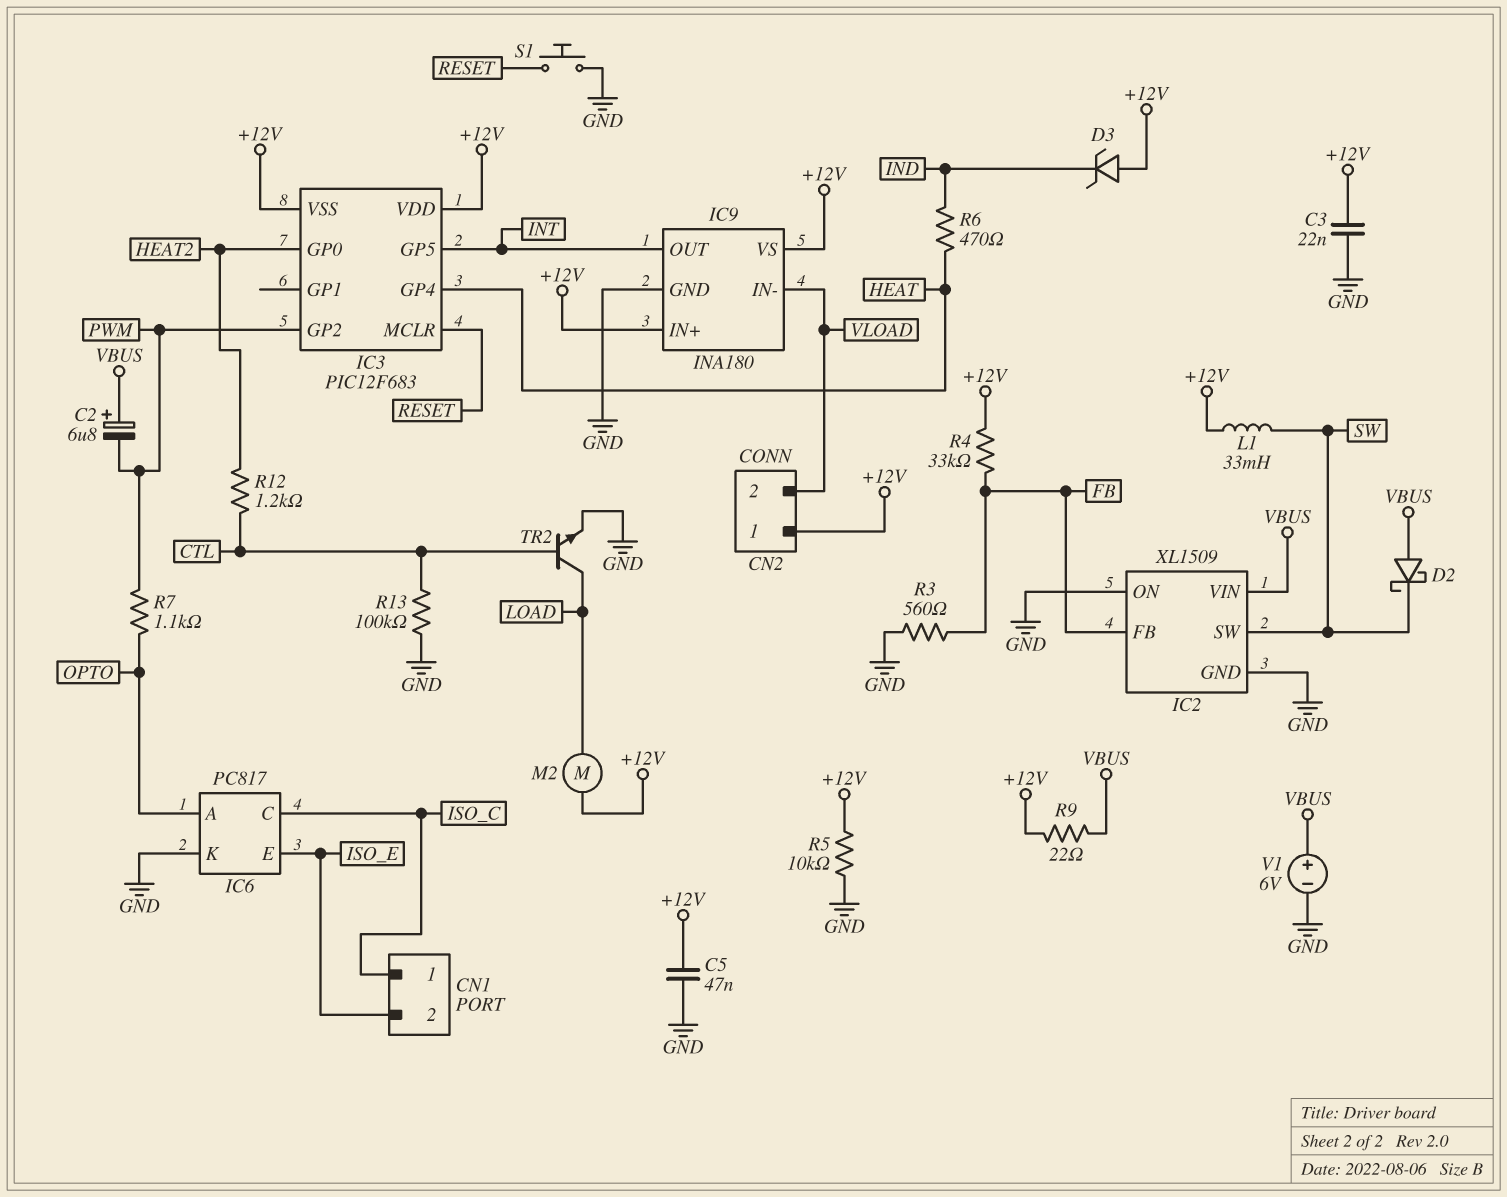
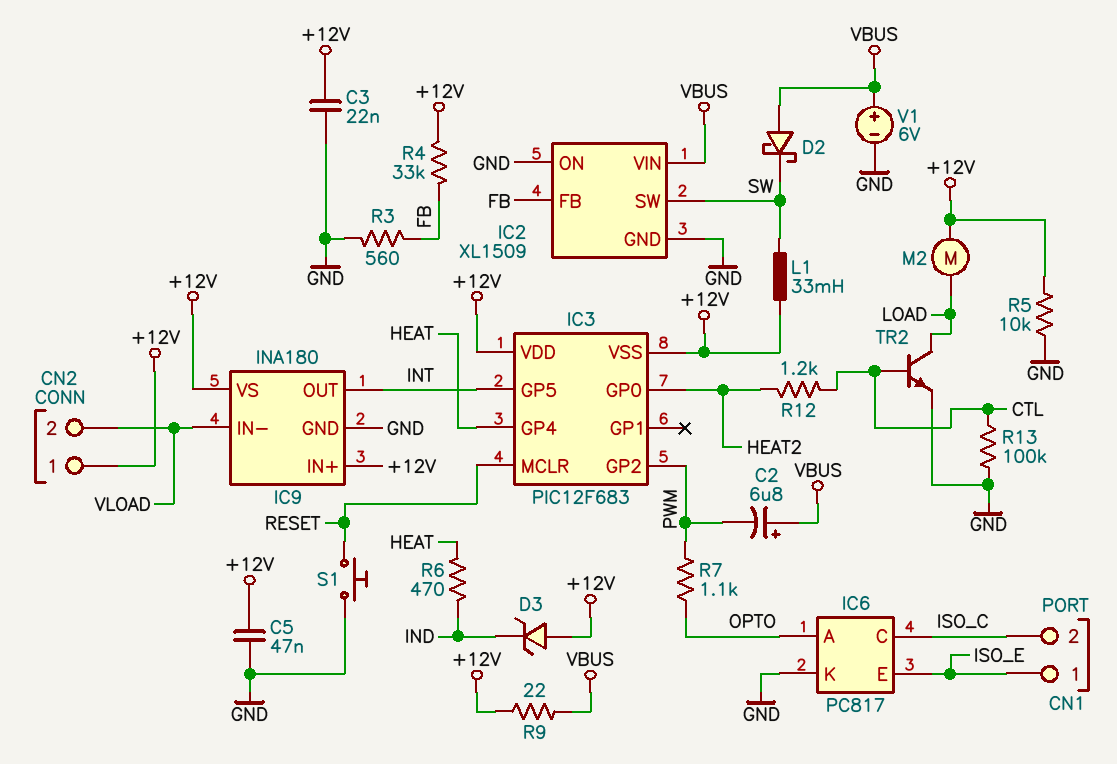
CN1 pin 1: ISO_C -> ISO_E
CN1 pin 2: ISO_E -> ISO_C

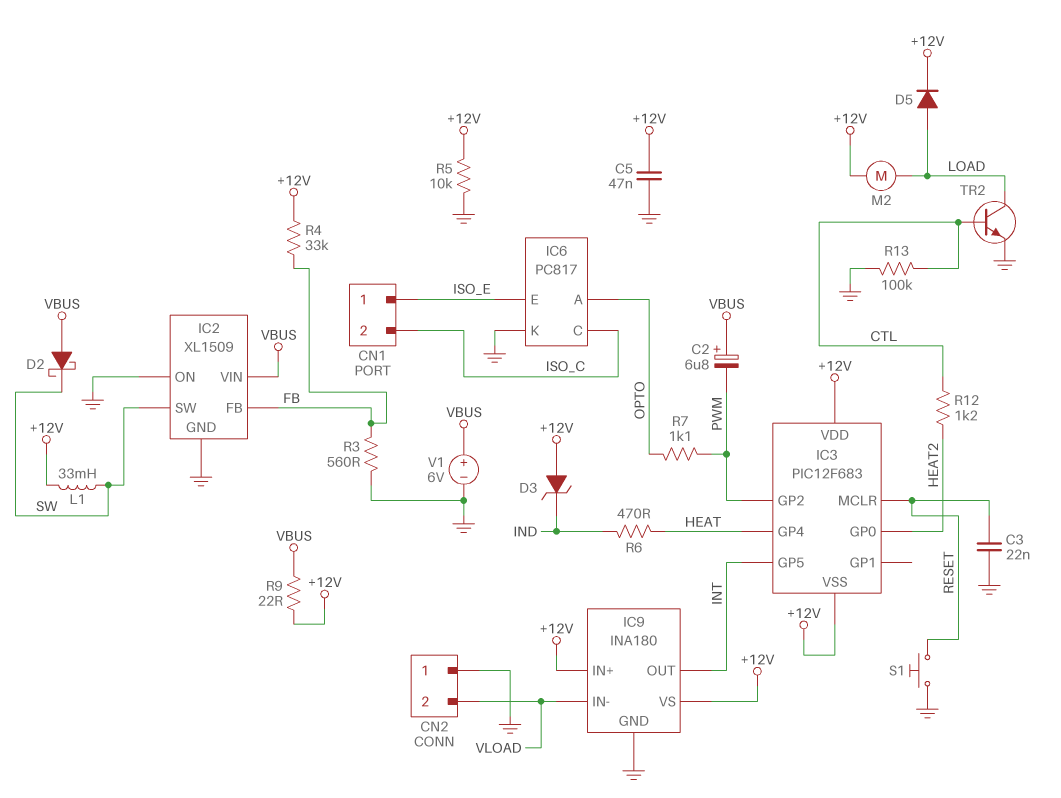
C3: 22nF (+12V, GND) -> 22nF (GND, RESET)
CN2 pin 1: +12V -> GND
D5: none -> diode (A LOAD, K +12V)

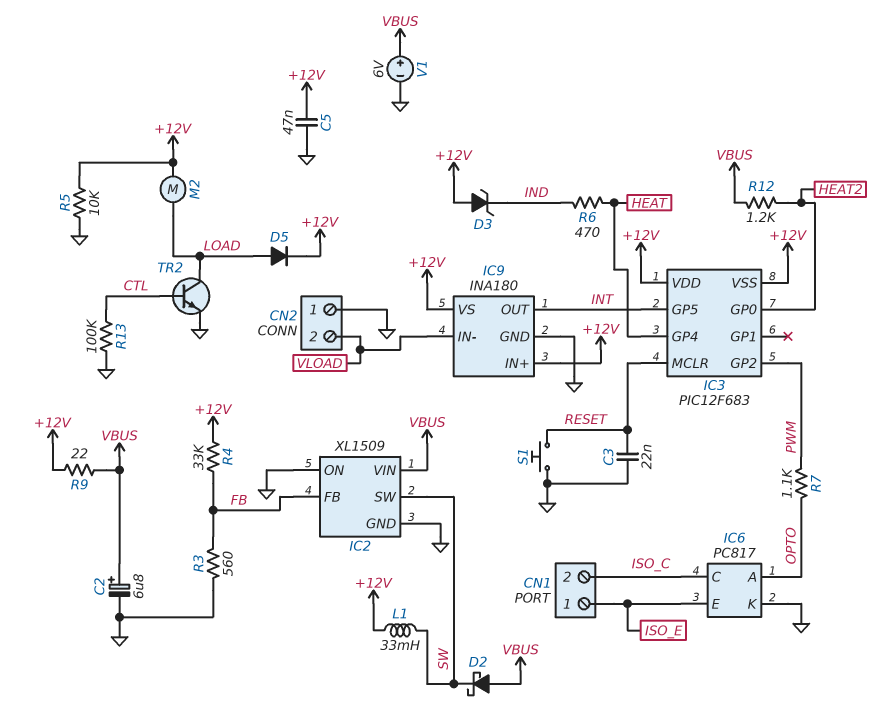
C2: 6.8uF (plus VBUS, minus PWM) -> 6.8uF (plus VBUS, minus GND)
R12: 1.2k (CTL, HEAT2) -> 1.2k (HEAT2, VBUS)

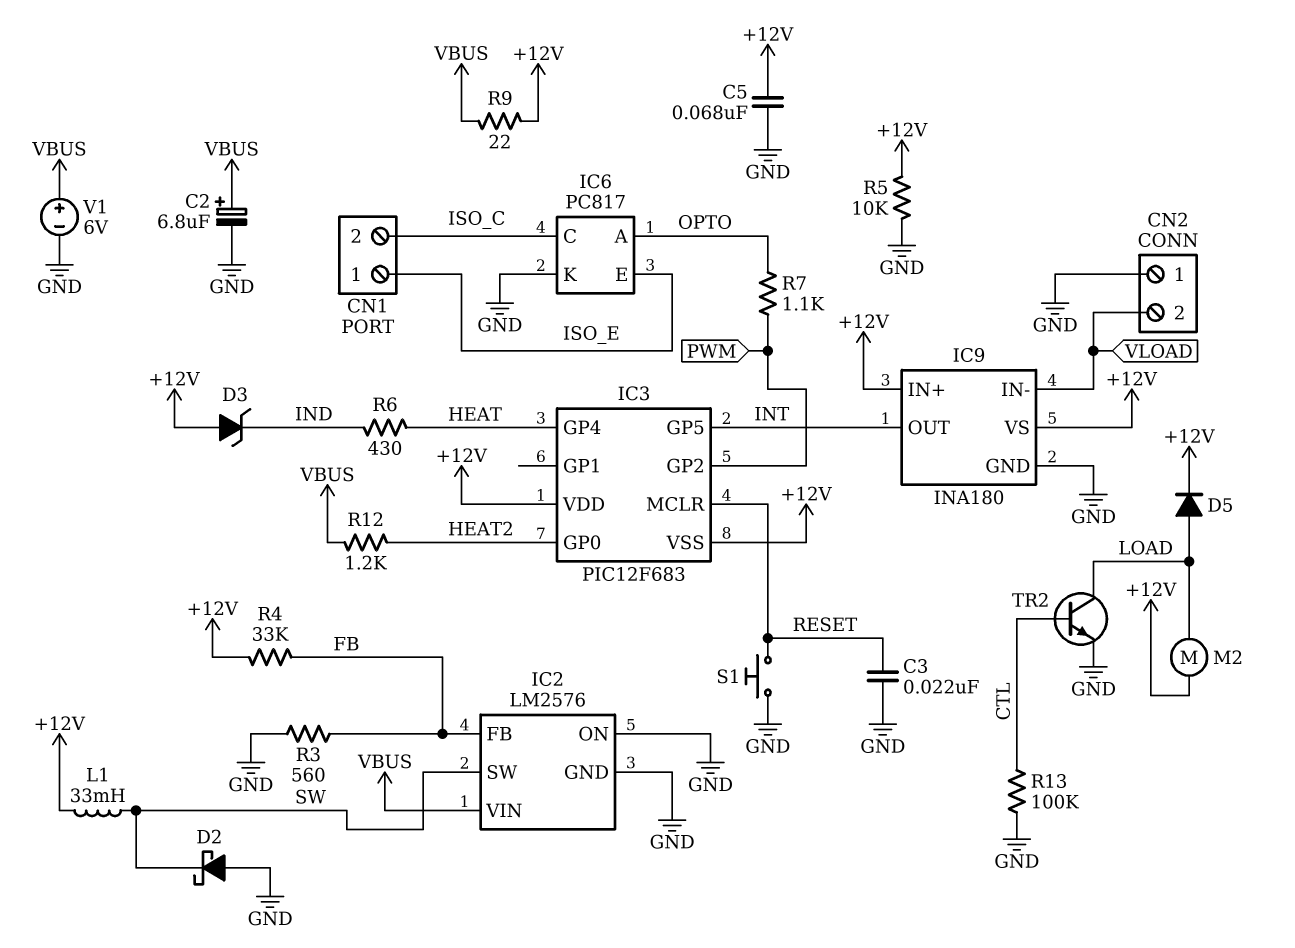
C5: 47nF (+12V, GND) -> 68nF (+12V, GND)
D2: schottky (A VBUS, K SW) -> schottky (A GND, K SW)
IC2: XL1509 -> LM2576
R6: 470 (HEAT, IND) -> 430 (HEAT, IND)

